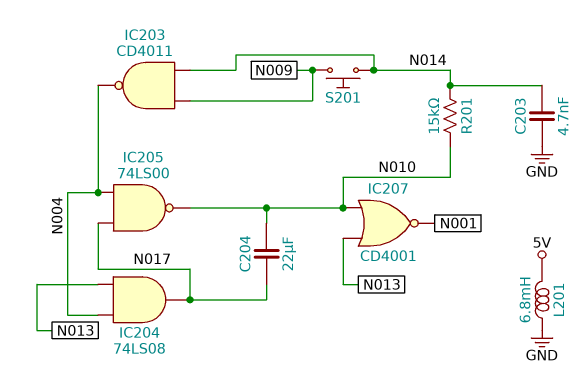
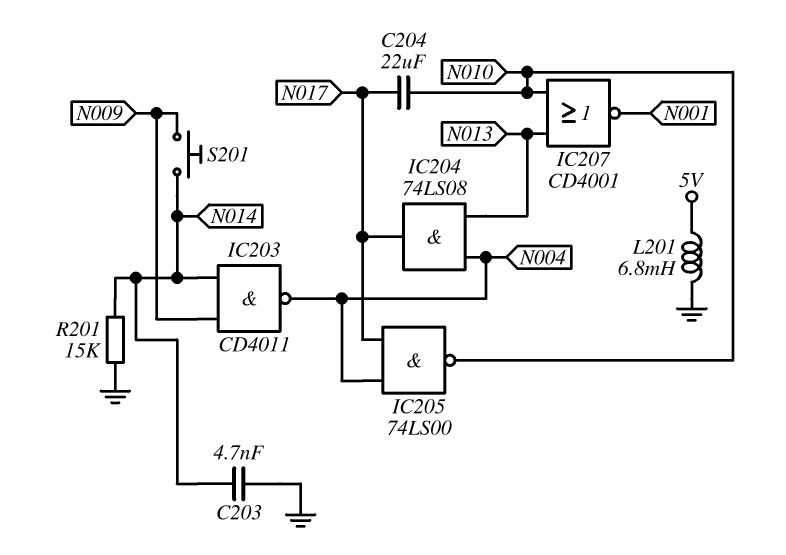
R201: 15k (N010, N014) -> 15k (GND, N014)

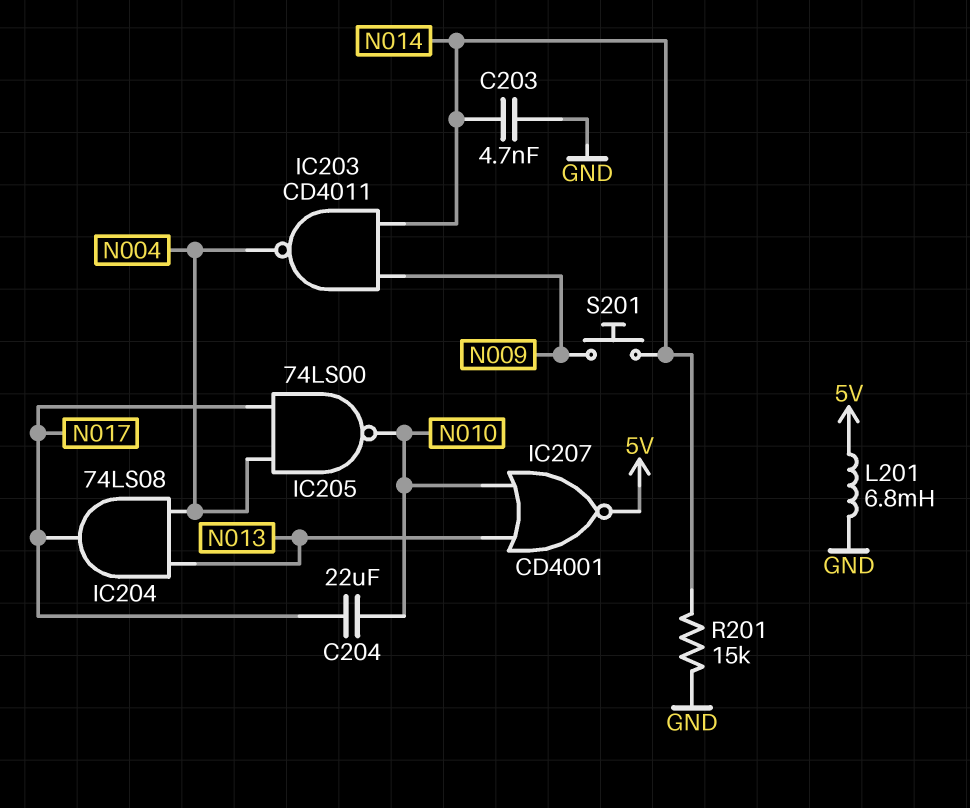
IC207: NOR CD4001 (in N010, in N013, out N001) -> NOR CD4001 (in N010, in N013, out 5V)

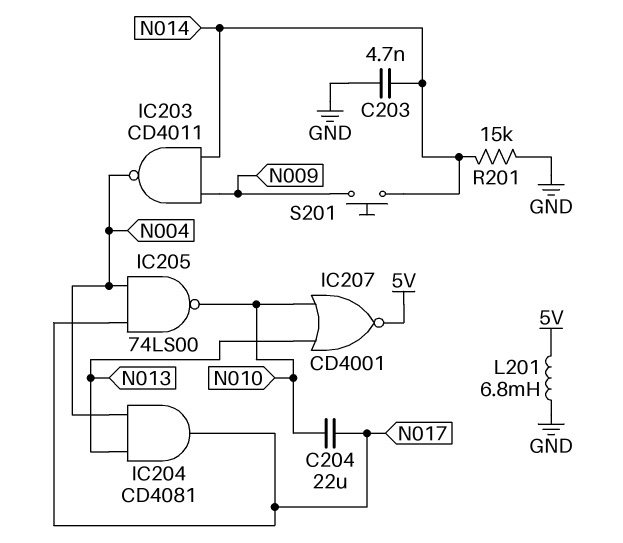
IC204: AND 74LS08 (in N004, in N013, out N017) -> AND CD4081 (in N004, in N013, out N017)

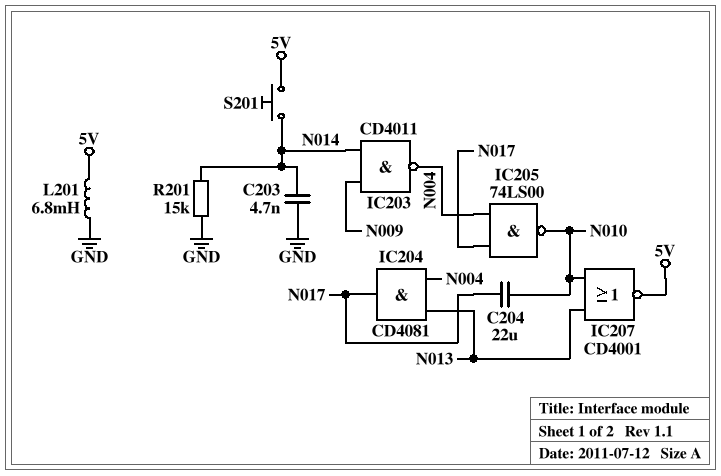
S201: button (N009, N014) -> button (5V, N014)

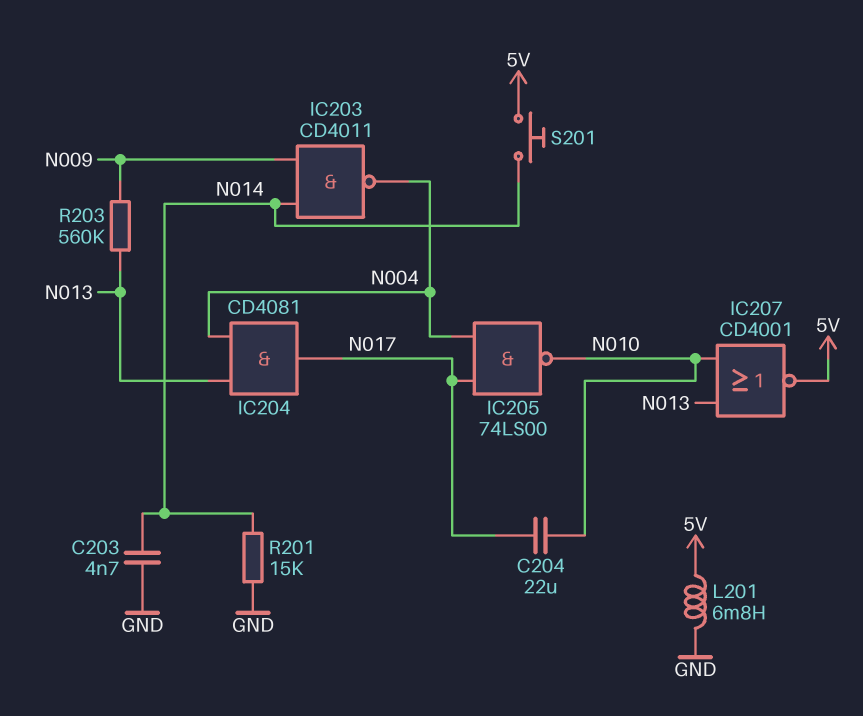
R203: none -> 560k (N009, N013)

